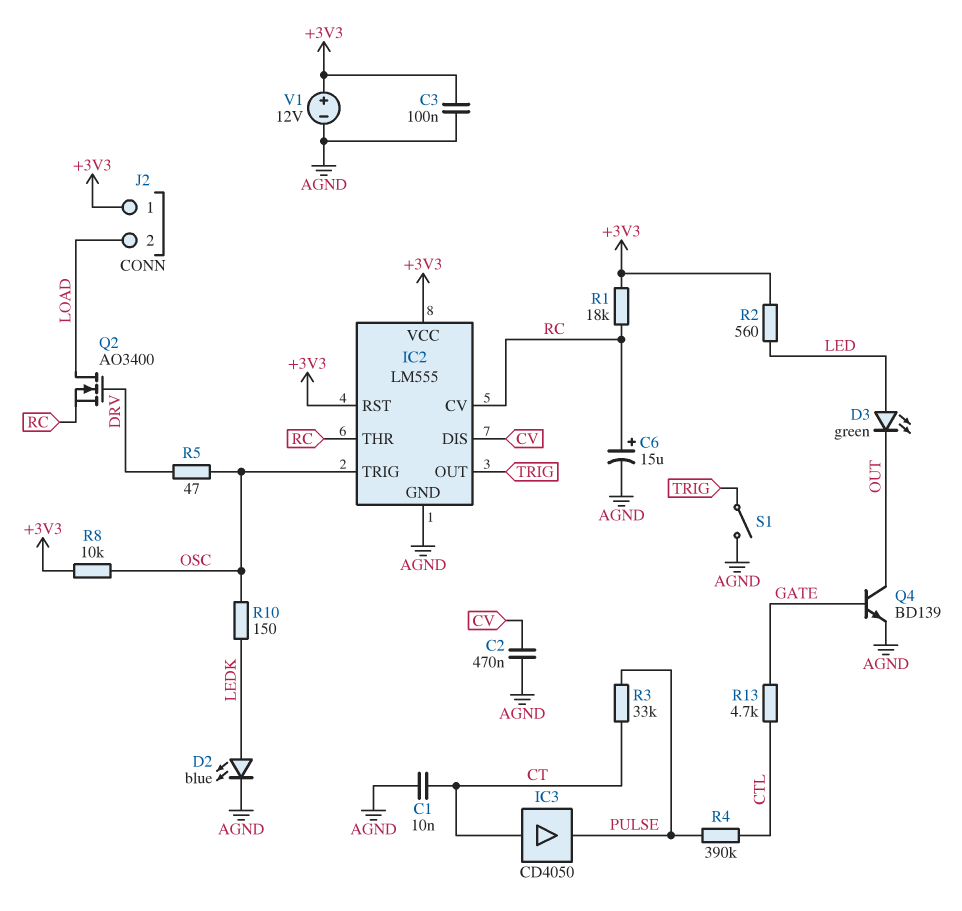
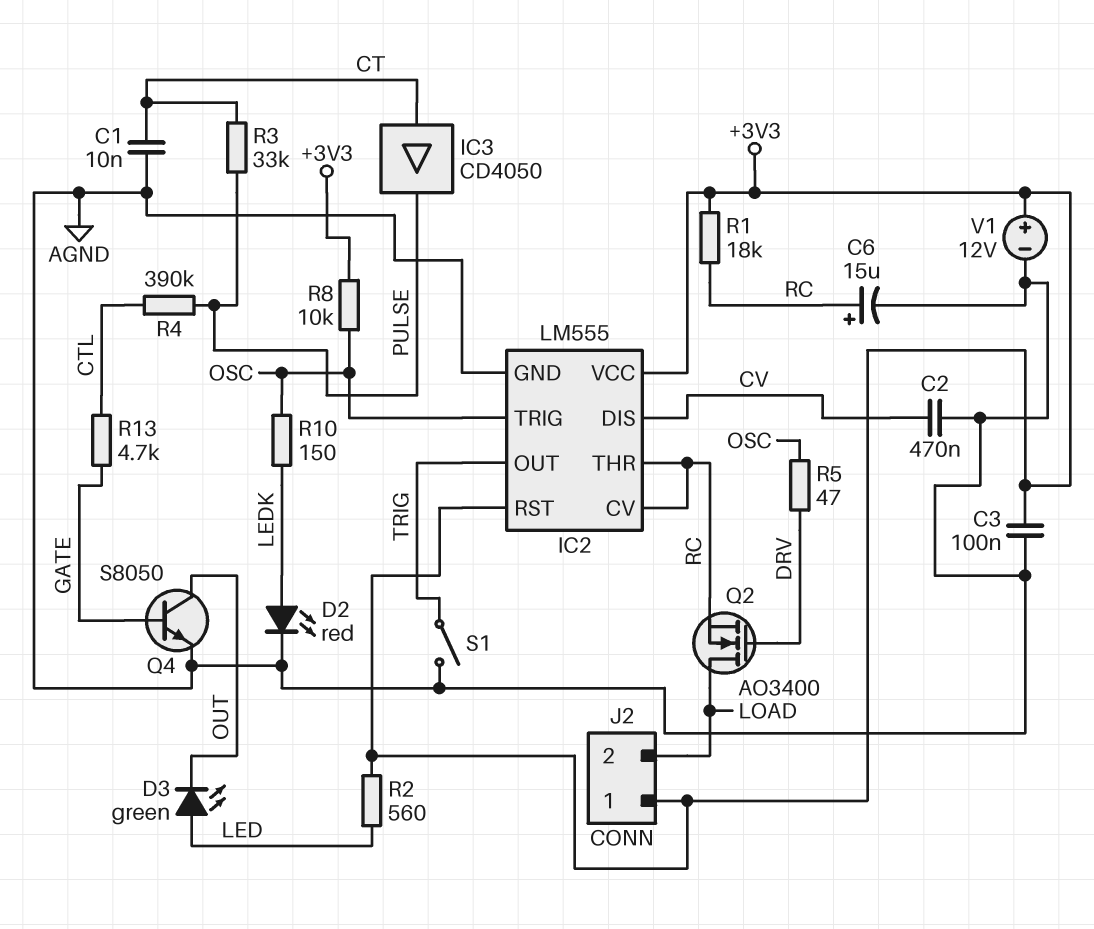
D2: LED blue (A LEDK, K AGND) -> LED red (A LEDK, K AGND)
Q4: NPN BD139 (B GATE, C OUT, E AGND) -> NPN S8050 (B GATE, C OUT, E AGND)

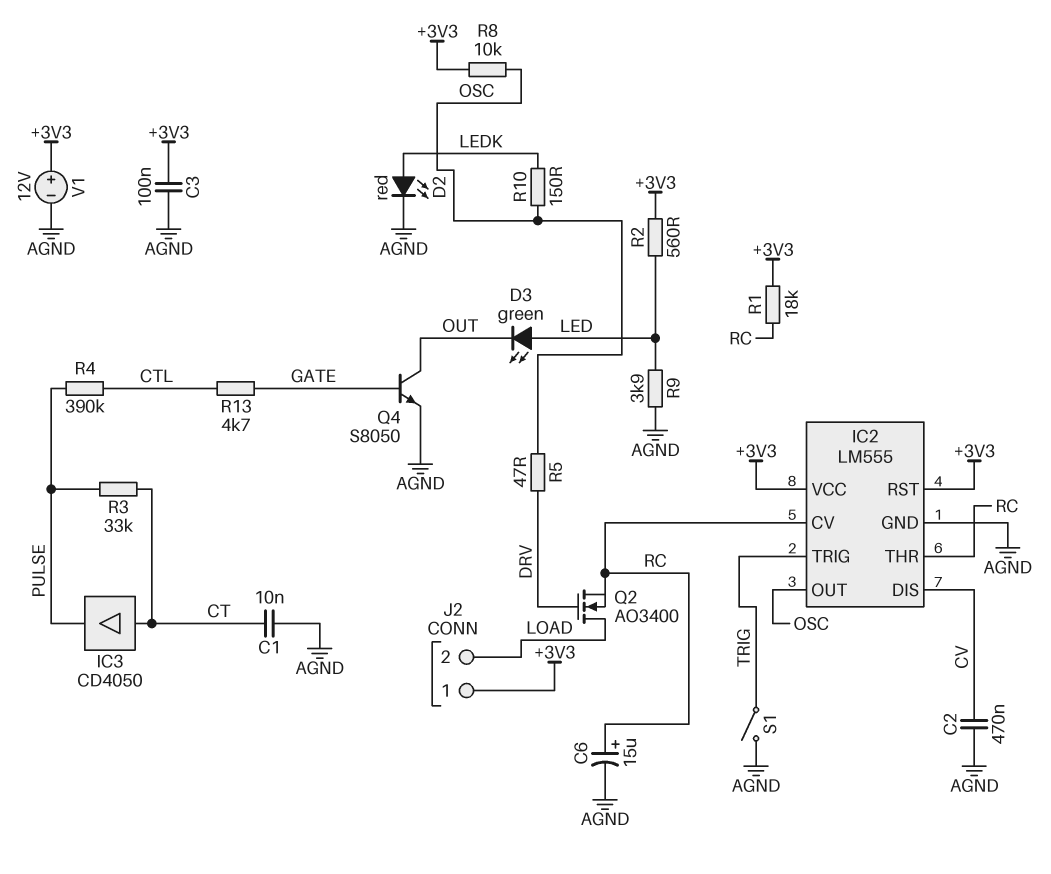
IC2 pin OUT: TRIG -> OSC
IC2 pin TRIG: OSC -> TRIG
R9: none -> 3.9k (AGND, LED)

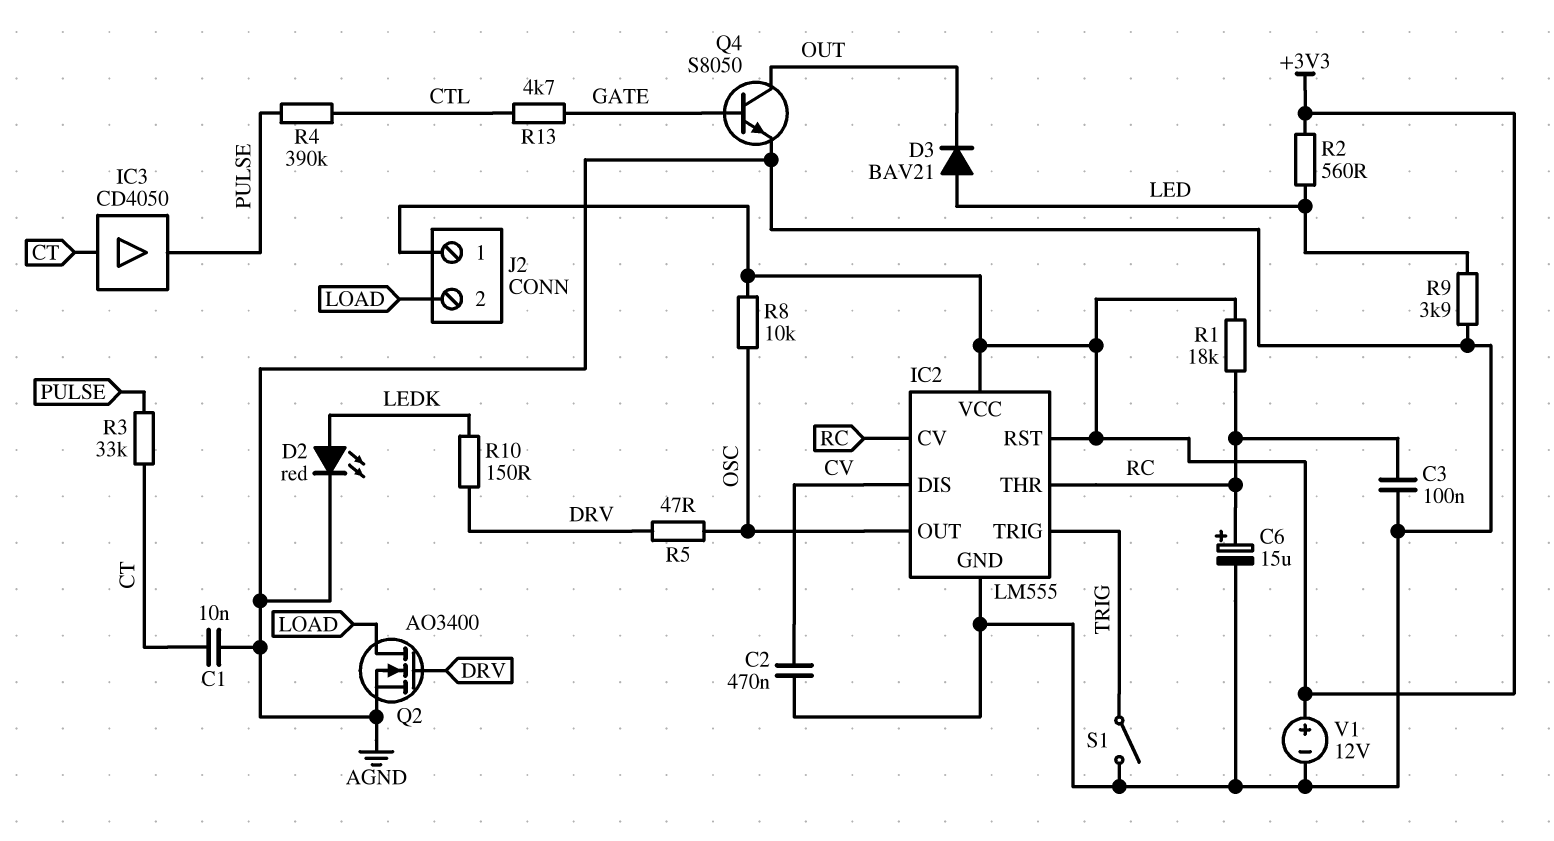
C3: 100nF (+3V3, AGND) -> 100nF (AGND, RC)
D3: LED green (A LED, K OUT) -> diode BAV21 (A LED, K OUT)
Q2: NMOS AO3400 (G DRV, D LOAD, S RC) -> NMOS AO3400 (G DRV, D LOAD, S AGND)
R10: 150 (LEDK, OSC) -> 150 (DRV, LEDK)

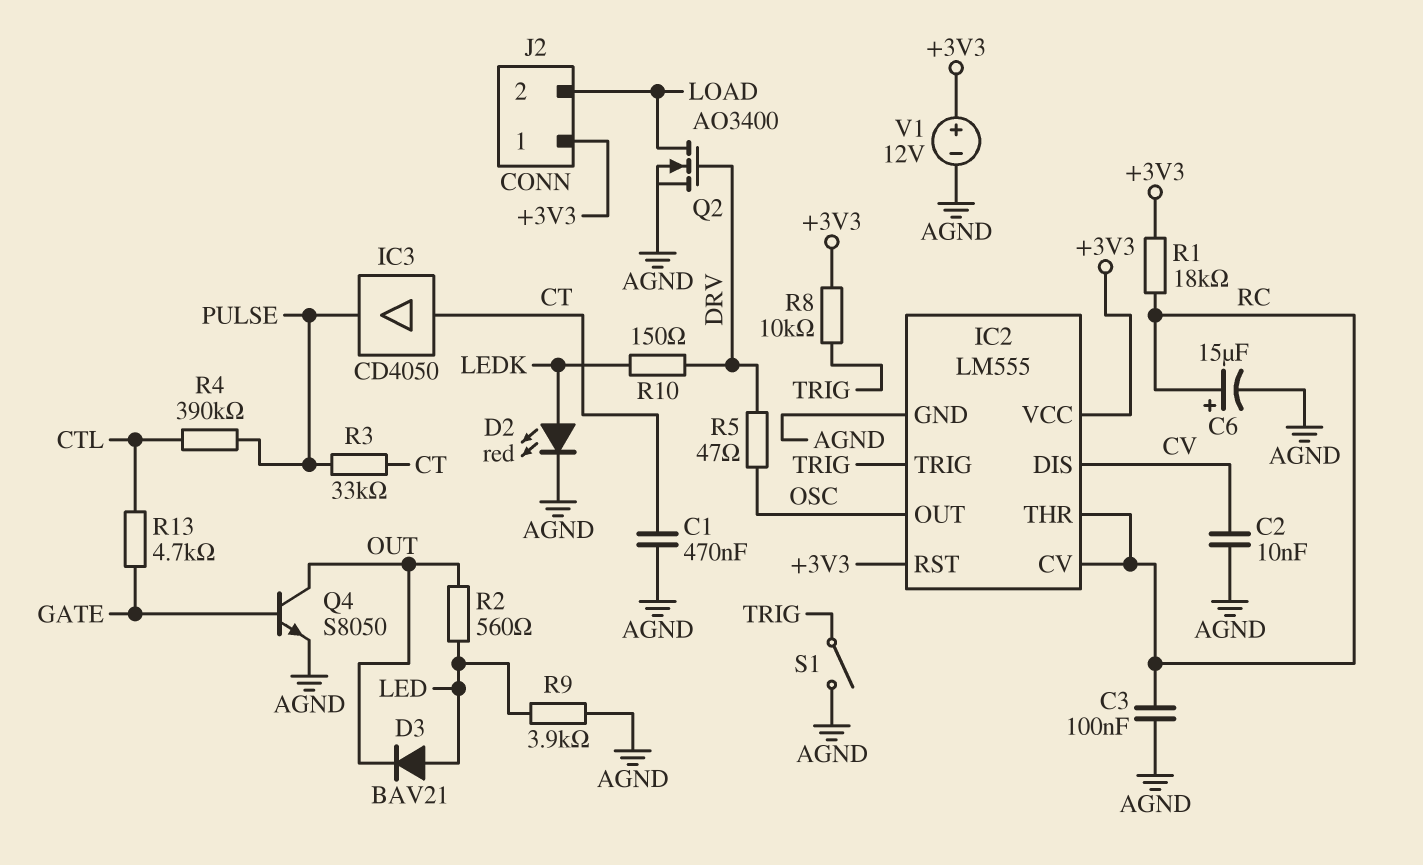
C1: 10nF (AGND, CT) -> 470nF (AGND, CT)
C2: 470nF (AGND, CV) -> 10nF (AGND, CV)
R2: 560 (+3V3, LED) -> 560 (LED, OUT)
R8: 10k (+3V3, OSC) -> 10k (+3V3, TRIG)

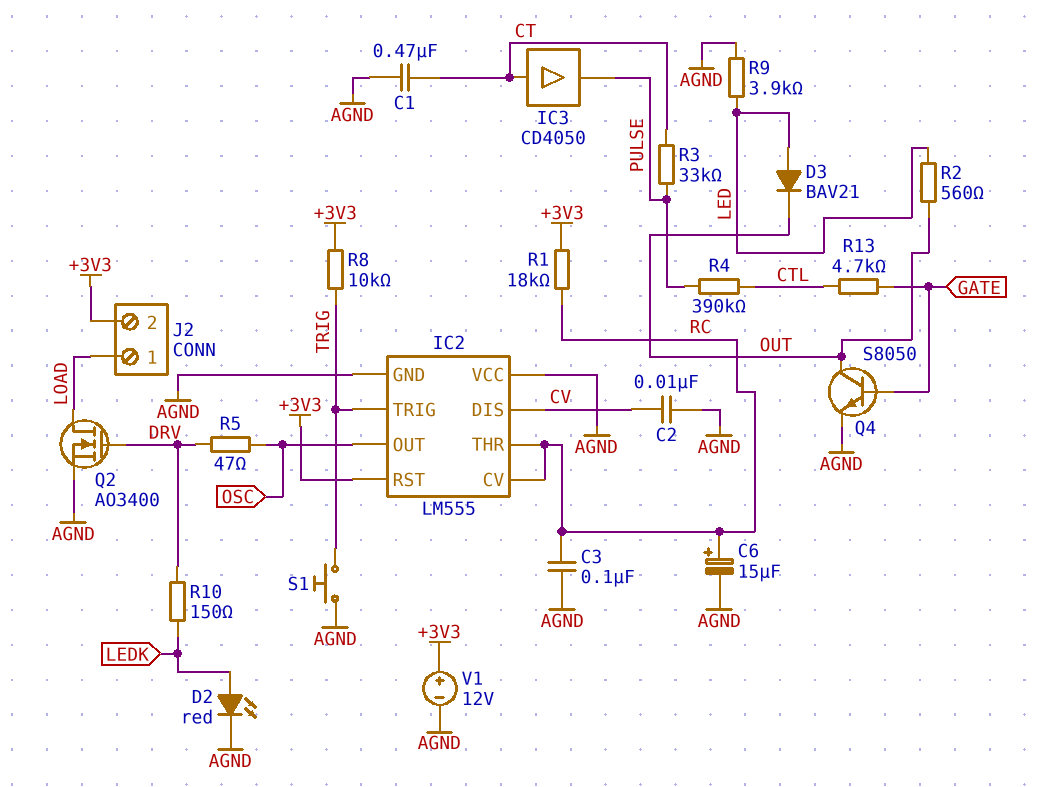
IC2 pin VCC: +3V3 -> AGND
J2 pin 1: +3V3 -> LOAD
J2 pin 2: LOAD -> +3V3
S1: switch (AGND, TRIG) -> button (AGND, TRIG)

